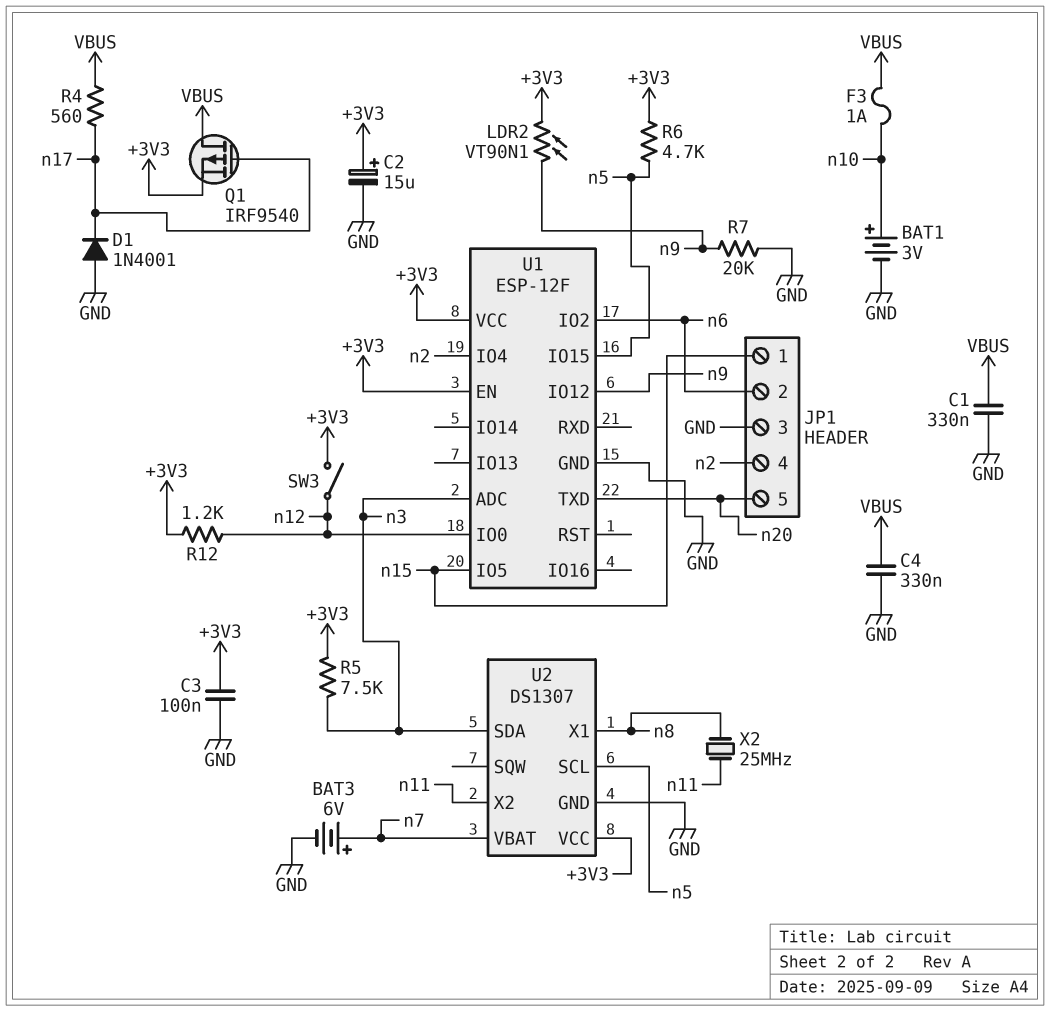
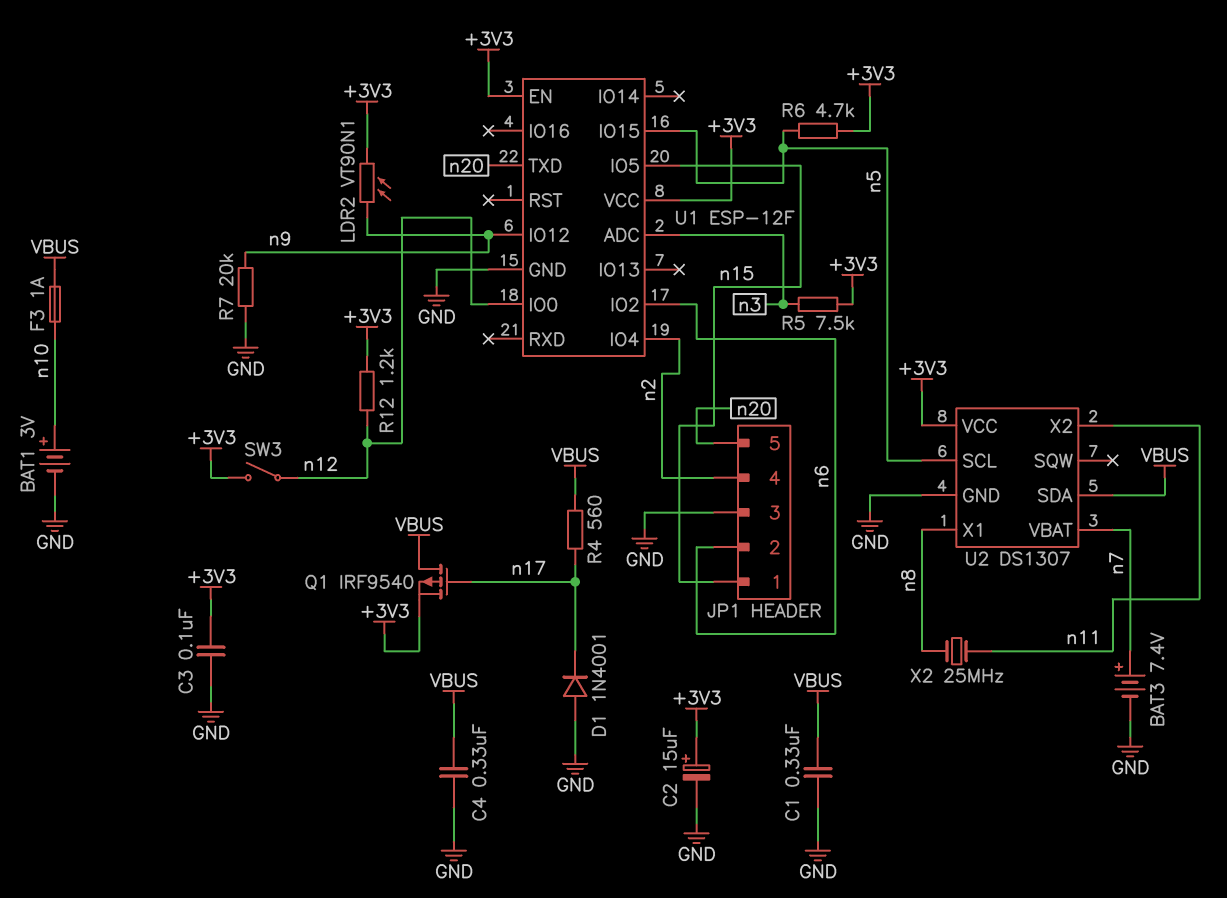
BAT3: 6V (plus n7, minus GND) -> 7.4V (plus n7, minus GND)
U2 pin SDA: n3 -> VBUS

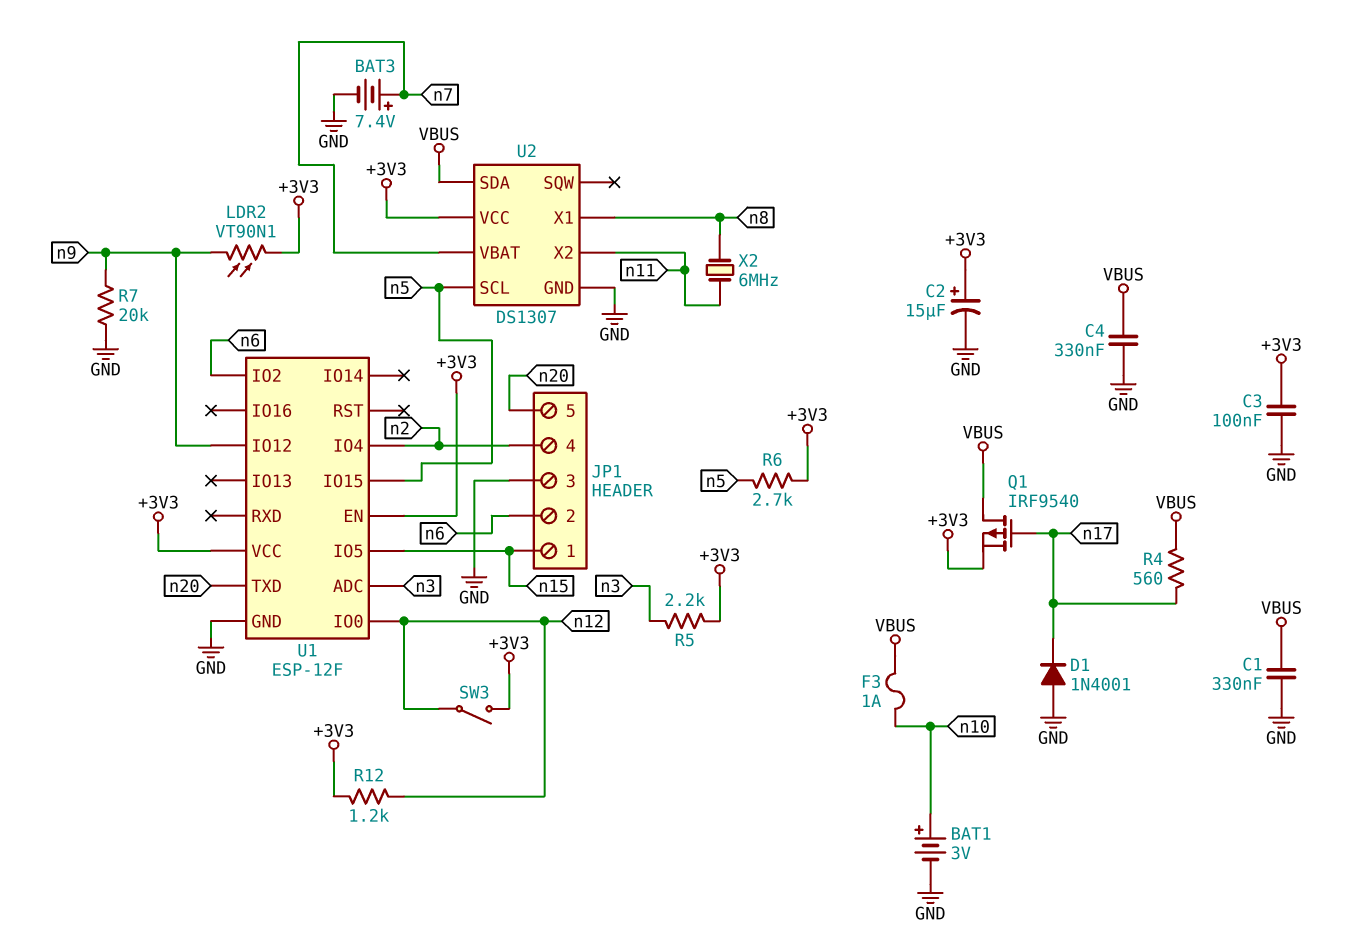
R5: 7.5k (+3V3, n3) -> 2.2k (+3V3, n3)
R6: 4.7k (+3V3, n5) -> 2.7k (+3V3, n5)
X2: 25MHz (n8, n11) -> 6MHz (n8, n11)

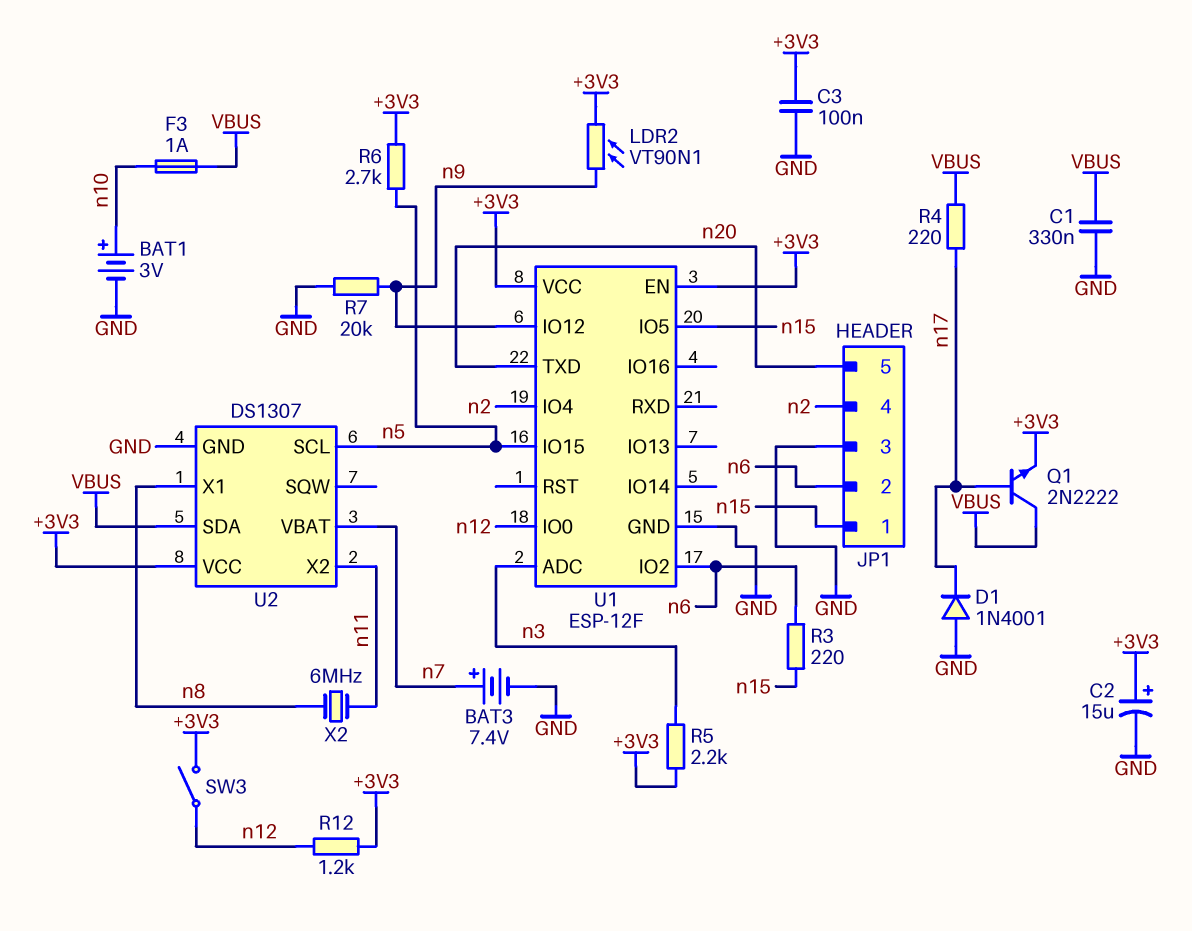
C4: 330nF (GND, VBUS) -> none
Q1: PMOS IRF9540 (G n17, D VBUS, S +3V3) -> NPN 2N2222 (B n17, C VBUS, E +3V3)
R3: none -> 220 (n6, n15)
R4: 560 (VBUS, n17) -> 220 (VBUS, n17)

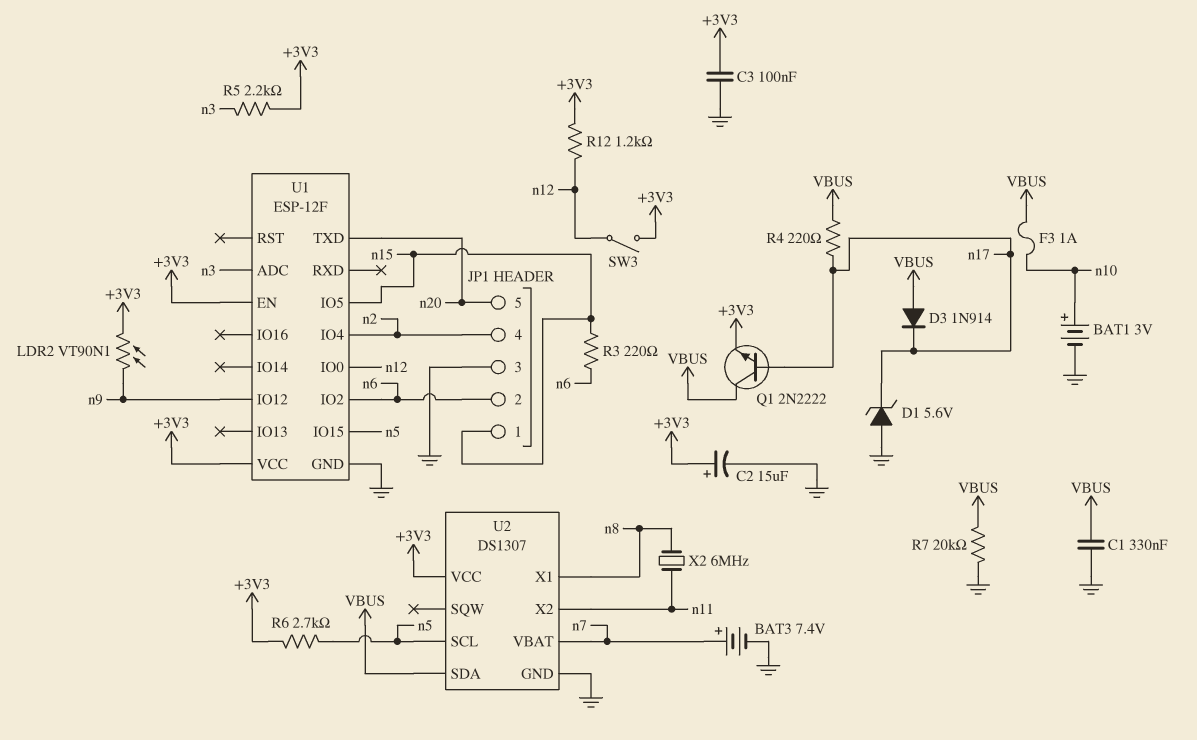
D1: diode 1N4001 (A GND, K n17) -> zener 5.6V (A GND, K n17)
D3: none -> diode 1N914 (A VBUS, K n17)
R7: 20k (GND, n9) -> 20k (GND, VBUS)

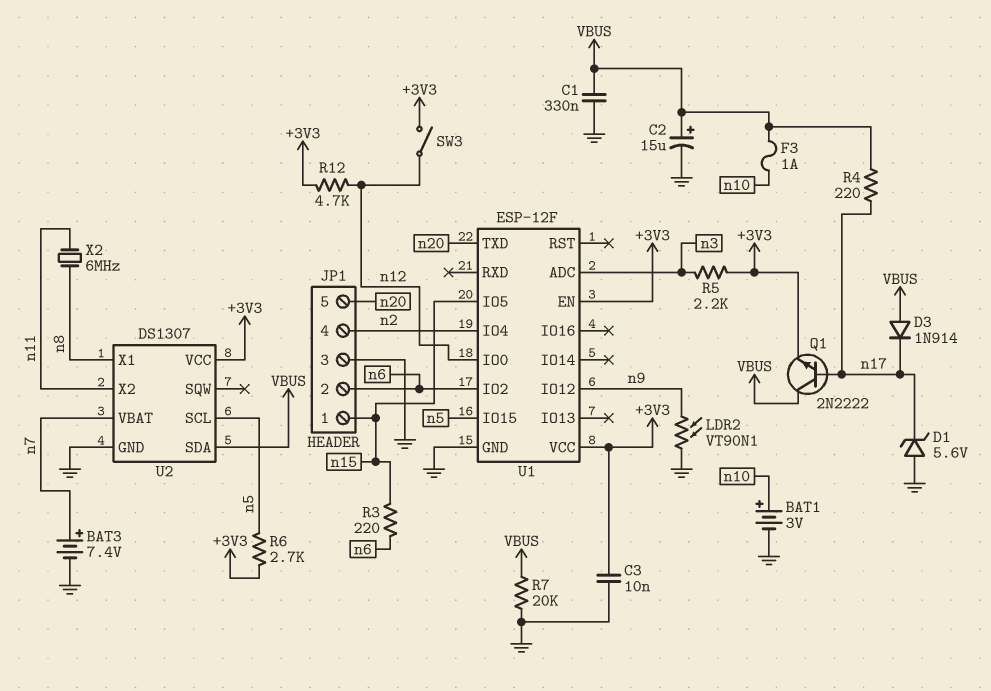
C2: 15uF (plus +3V3, minus GND) -> 15uF (plus VBUS, minus GND)
C3: 100nF (+3V3, GND) -> 10nF (+3V3, GND)
LDR2: VT90N1 (+3V3, n9) -> VT90N1 (GND, n9)
R12: 1.2k (+3V3, n12) -> 4.7k (+3V3, n12)

